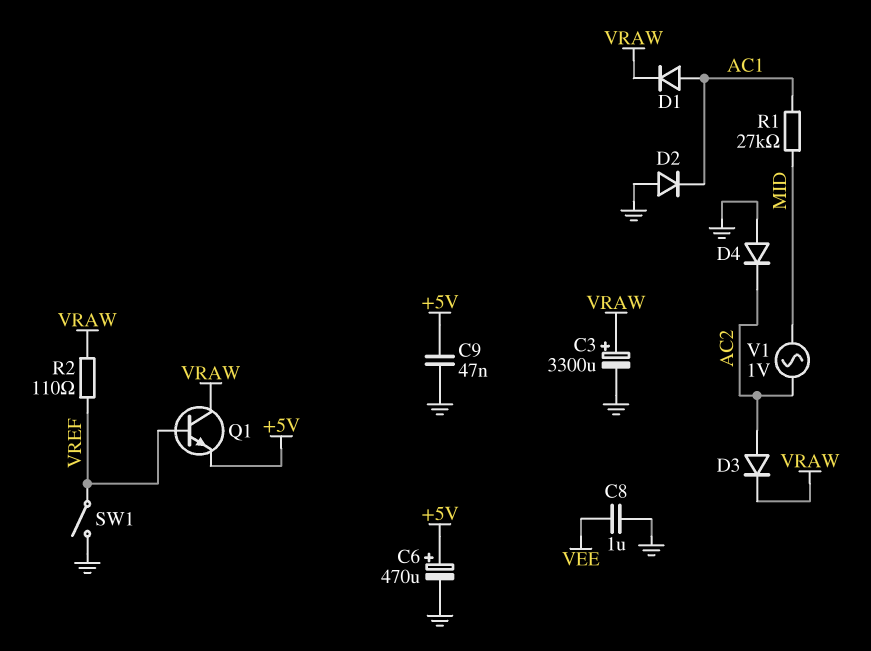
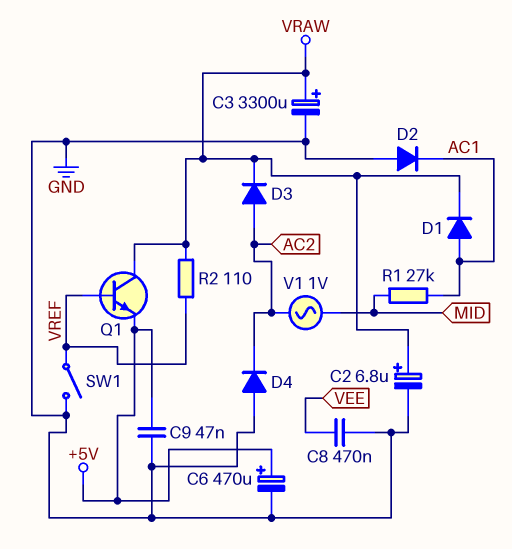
C2: none -> 6.8uF (plus VRAW, minus GND)
C8: 1uF (GND, VEE) -> 470nF (GND, VEE)

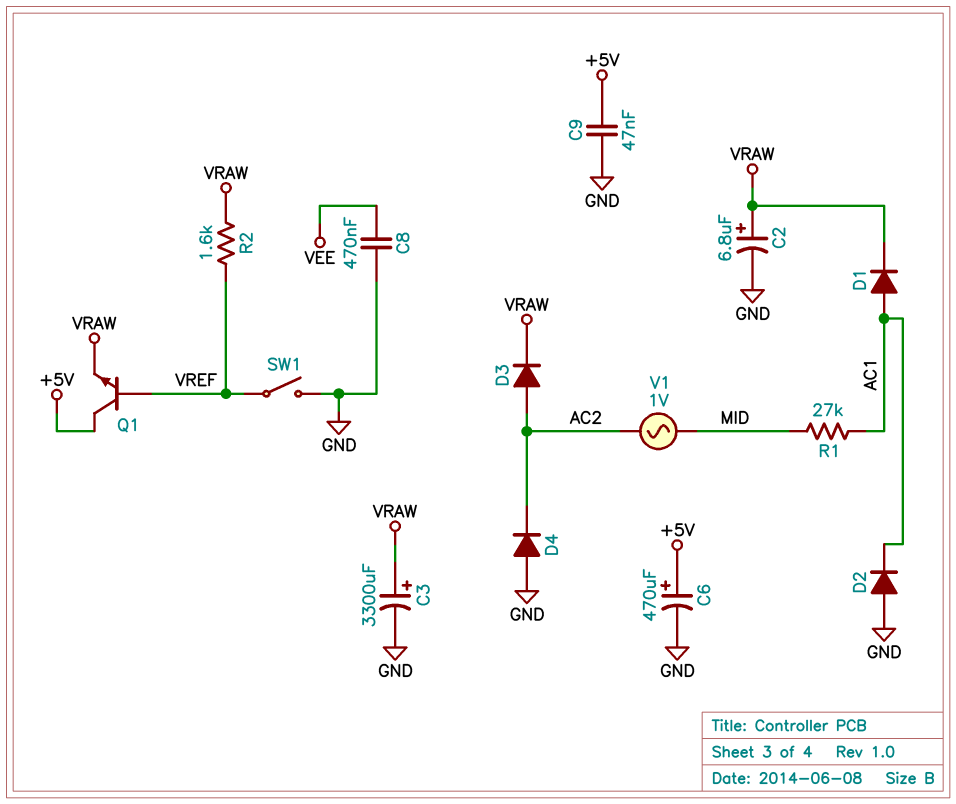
Q1: NPN (B VREF, C VRAW, E +5V) -> NPN (B VREF, C +5V, E VRAW)
R2: 110 (VRAW, VREF) -> 1.6k (VRAW, VREF)

